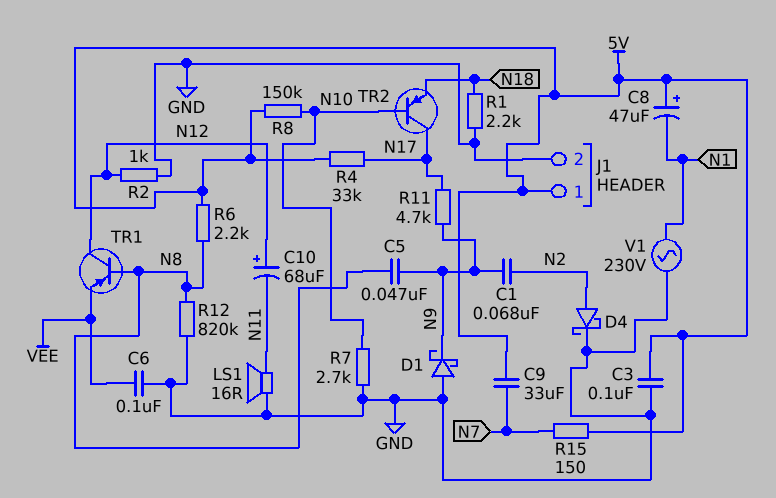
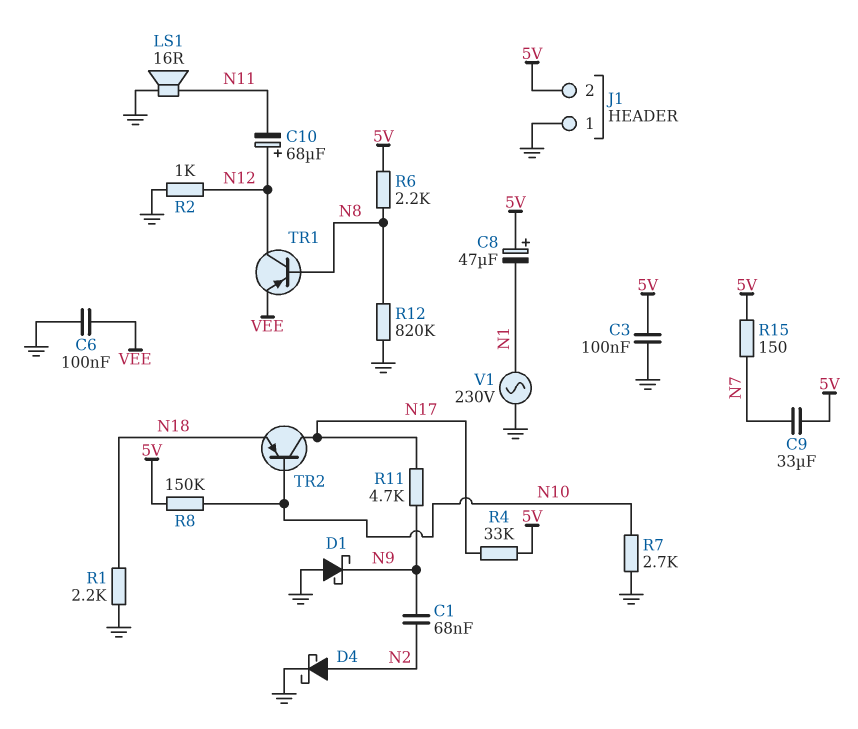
C5: 47nF (N8, N9) -> none
J1 pin 1: 5V -> GND
J1 pin 2: GND -> 5V

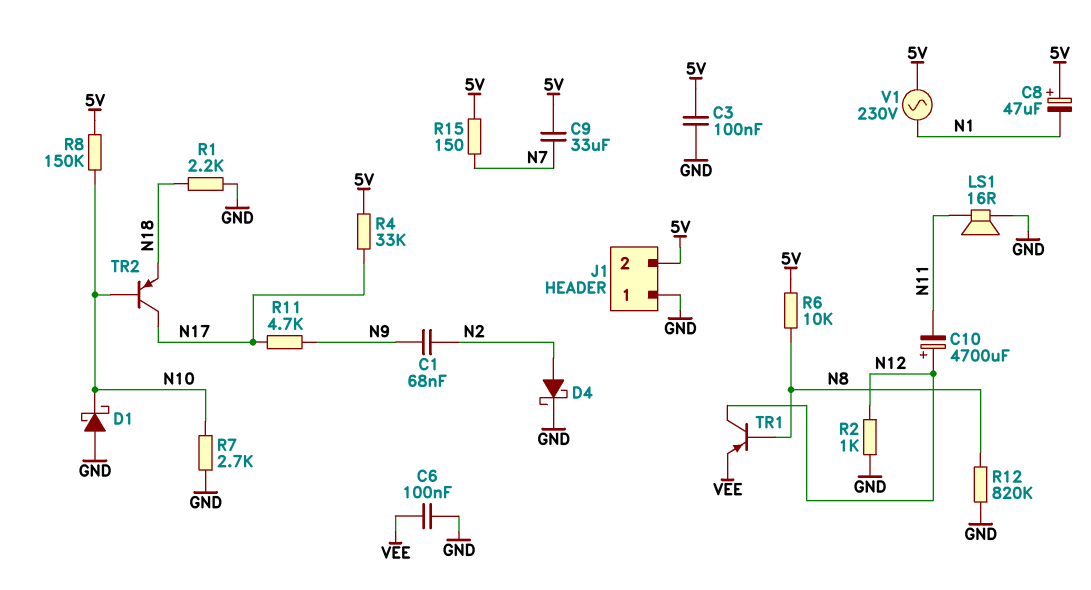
C10: 68uF (plus N12, minus N11) -> 4700uF (plus N12, minus N11)
D1: schottky (A GND, K N9) -> schottky (A GND, K N10)
R6: 2.2k (5V, N8) -> 10k (5V, N8)
V1: AC 230V (GND, N1) -> AC 230V (5V, N1)

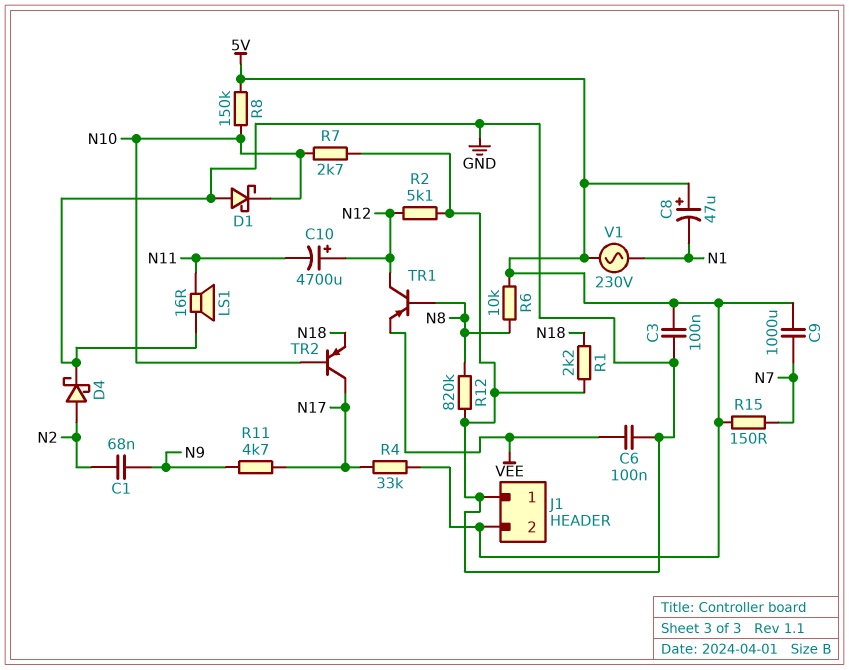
C9: 33uF (5V, N7) -> 1000uF (5V, N7)
R2: 1k (GND, N12) -> 5.1k (GND, N12)

